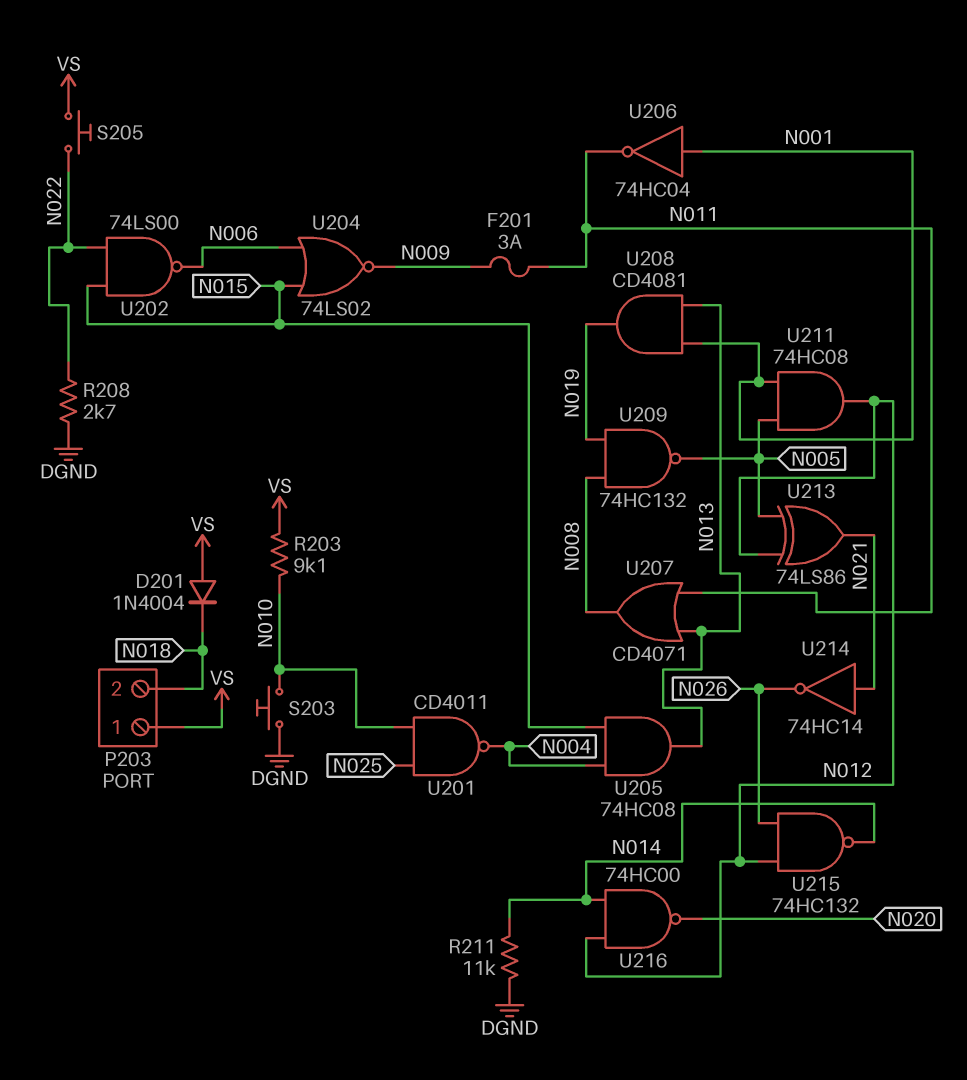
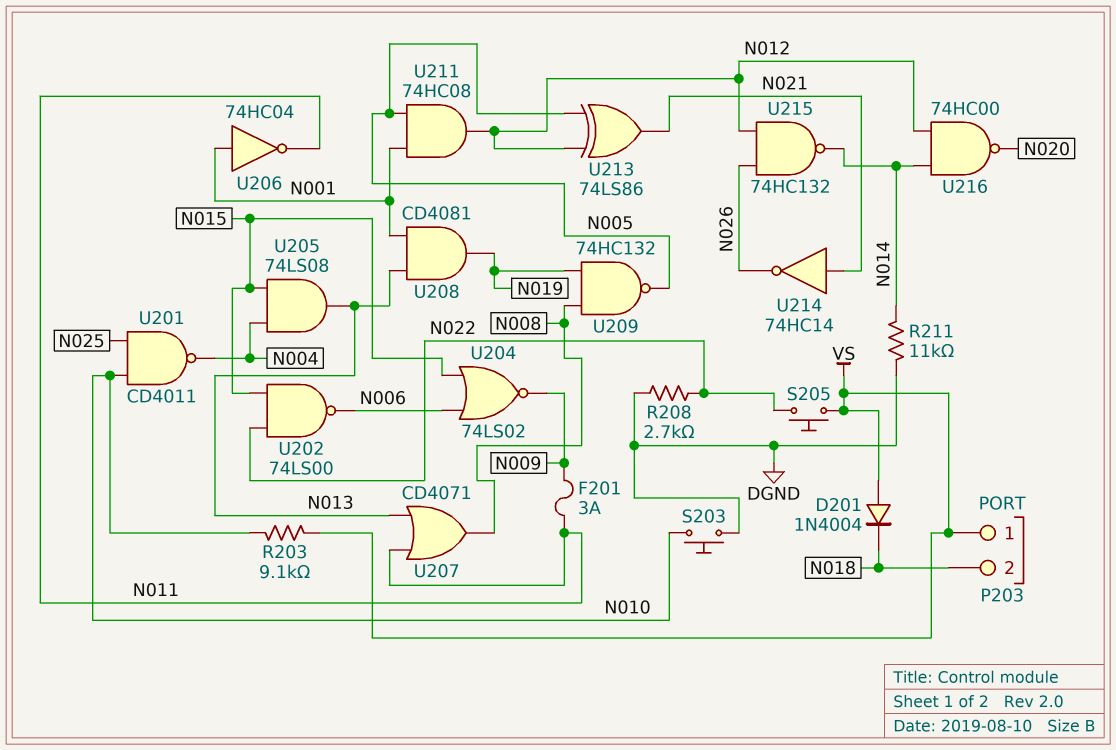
U205: AND 74HC08 (in N004, in N015, out N013) -> AND 74LS08 (in N004, in N015, out N013)

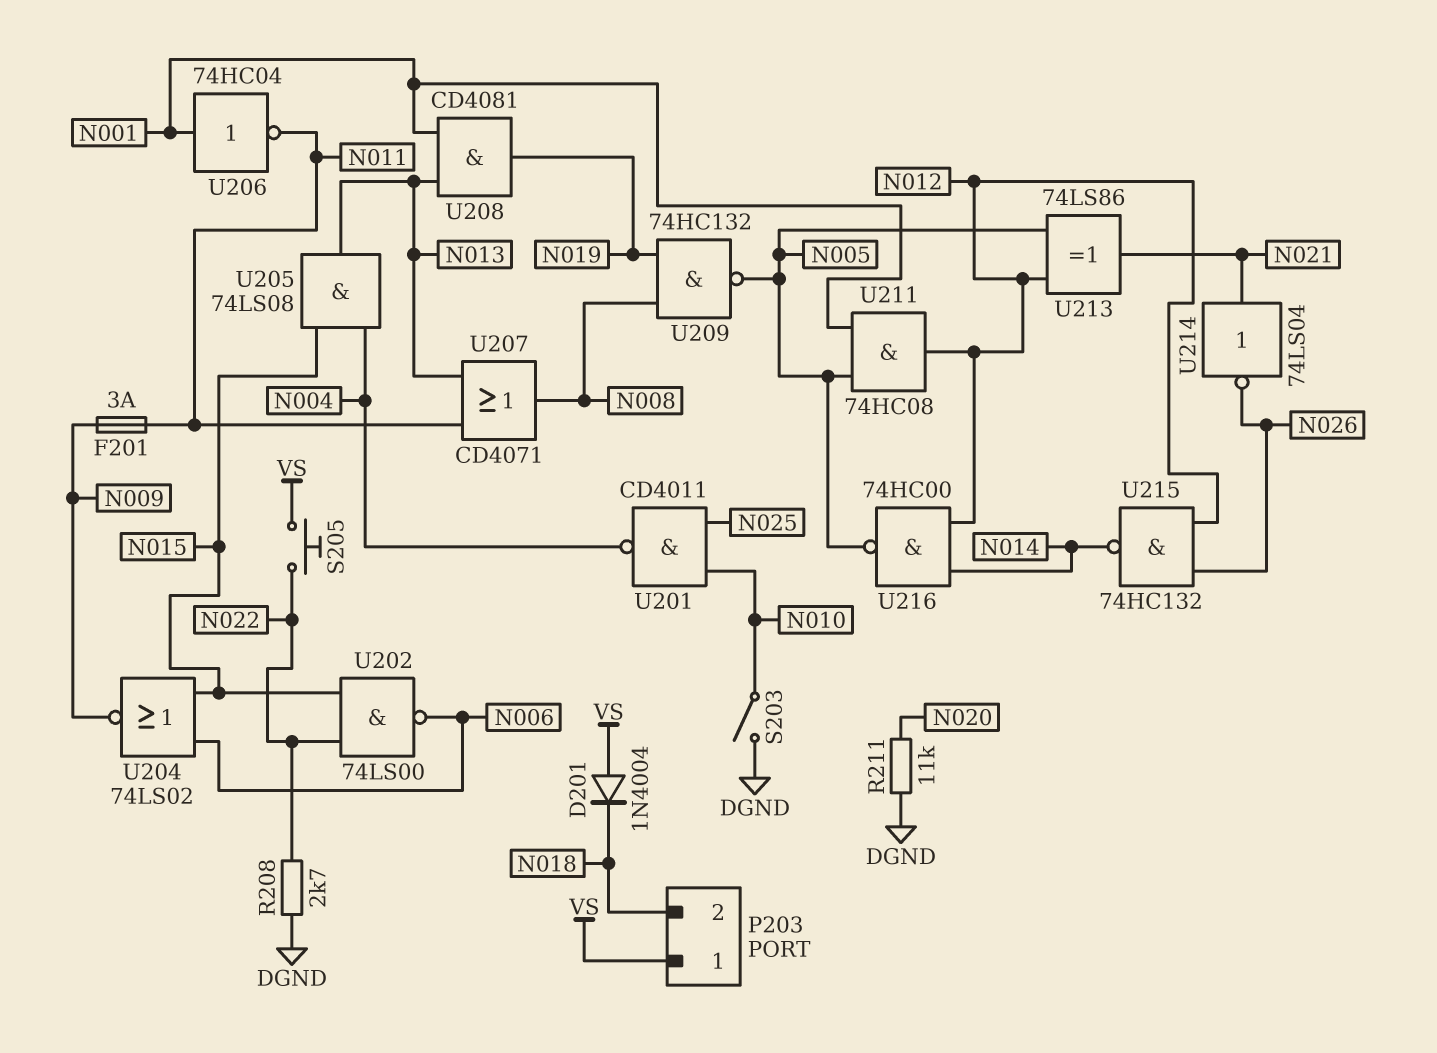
R203: 9.1k (N010, VS) -> none
R211: 11k (DGND, N014) -> 11k (DGND, N020)
S203: button (DGND, N010) -> switch (DGND, N010)
U214: NOT 74HC14 (in N021, out N026) -> NOT 74LS04 (in N021, out N026)
U216: NAND 74HC00 (in N012, in N014, out N020) -> NAND 74HC00 (in N012, in N014, out N005)

